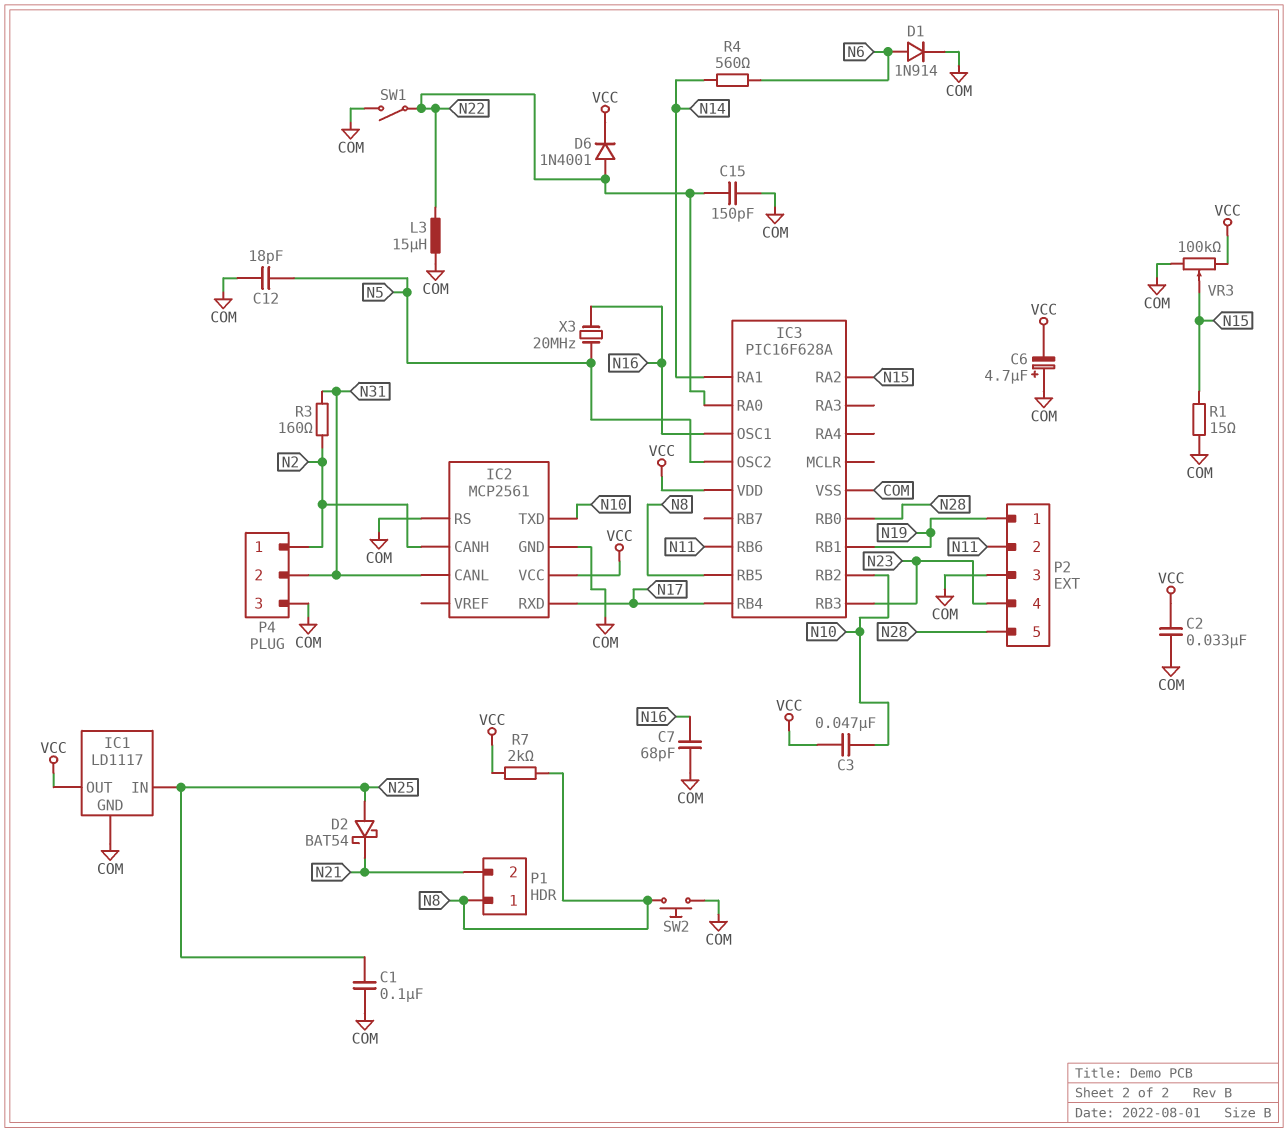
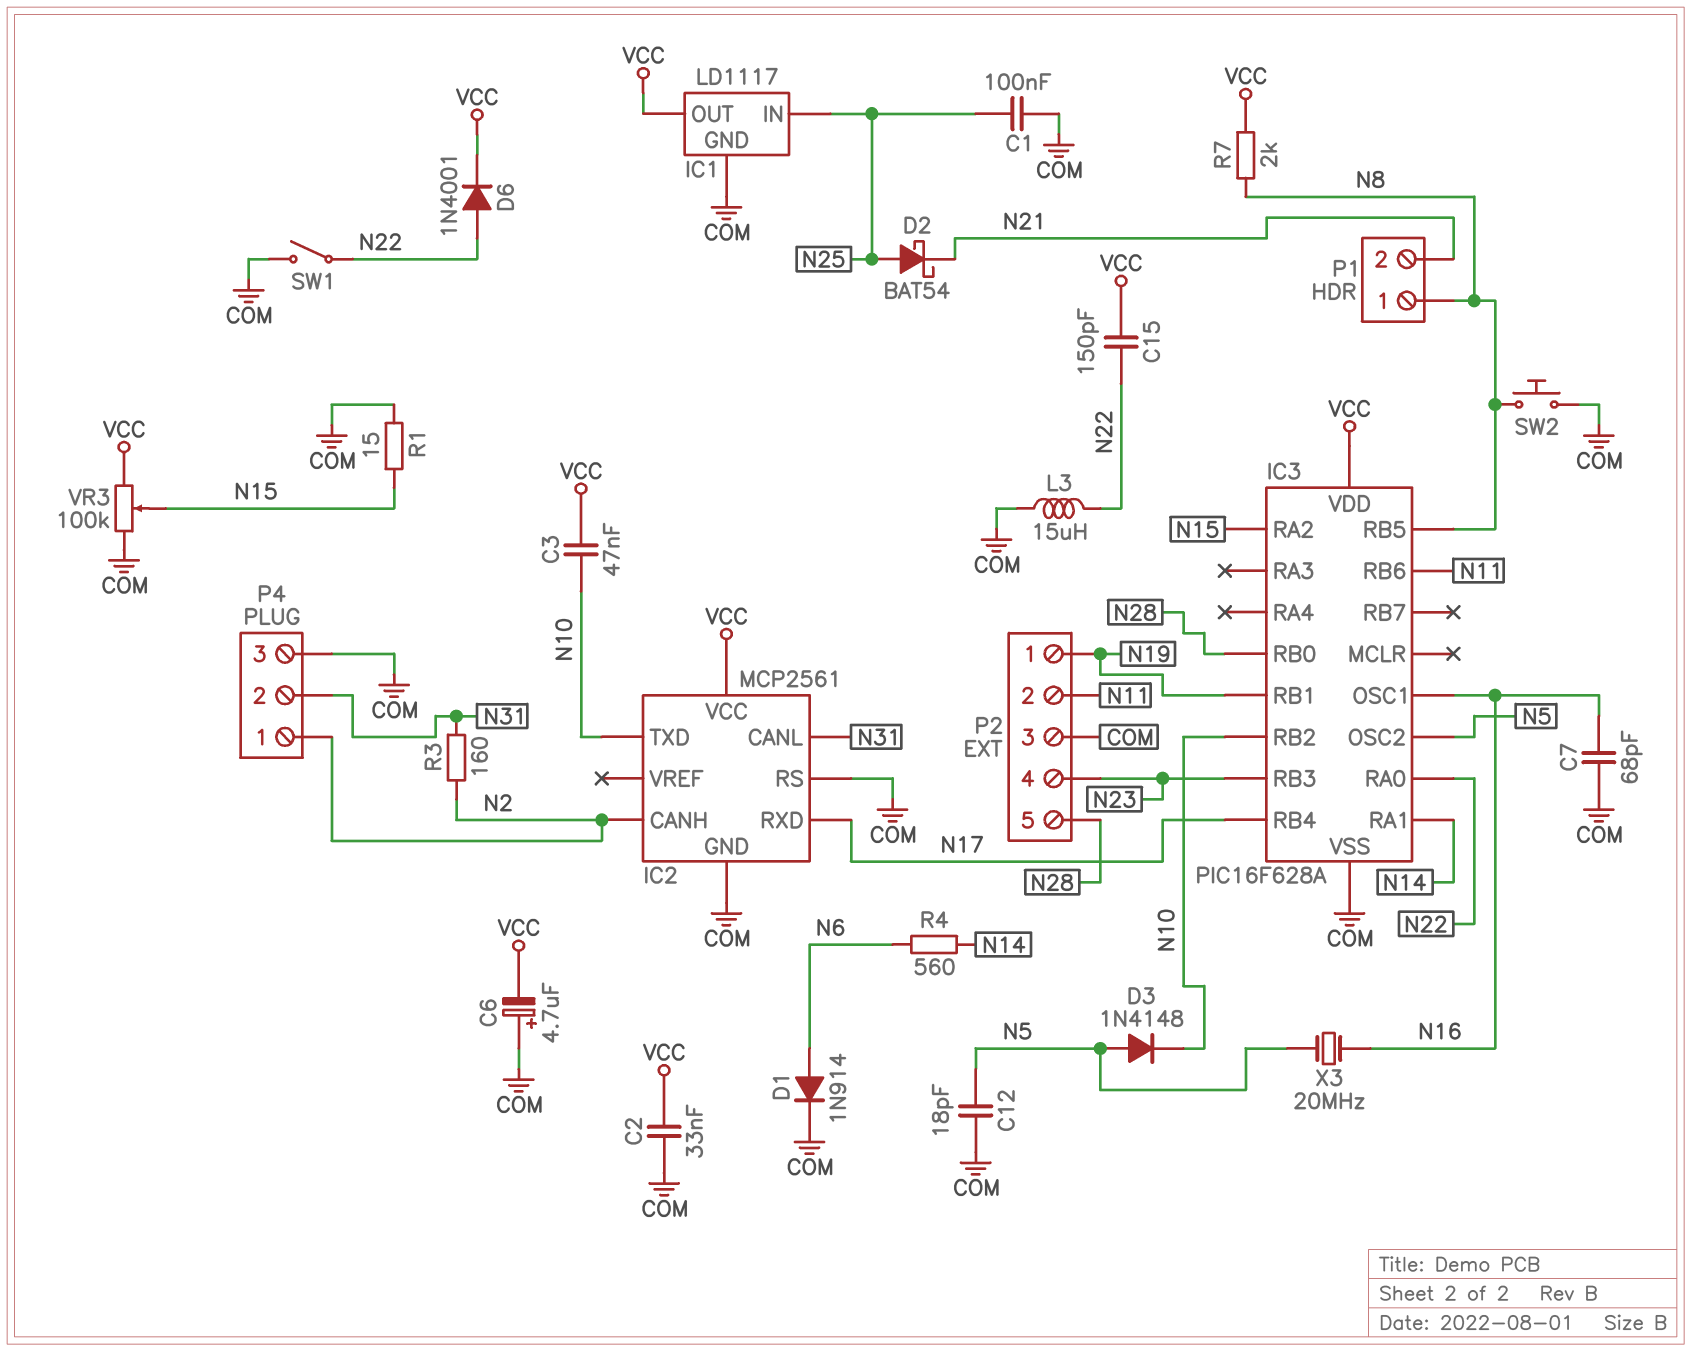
C15: 150pF (COM, N22) -> 150pF (N22, VCC)
D3: none -> diode 1N4148 (A N5, K N10)

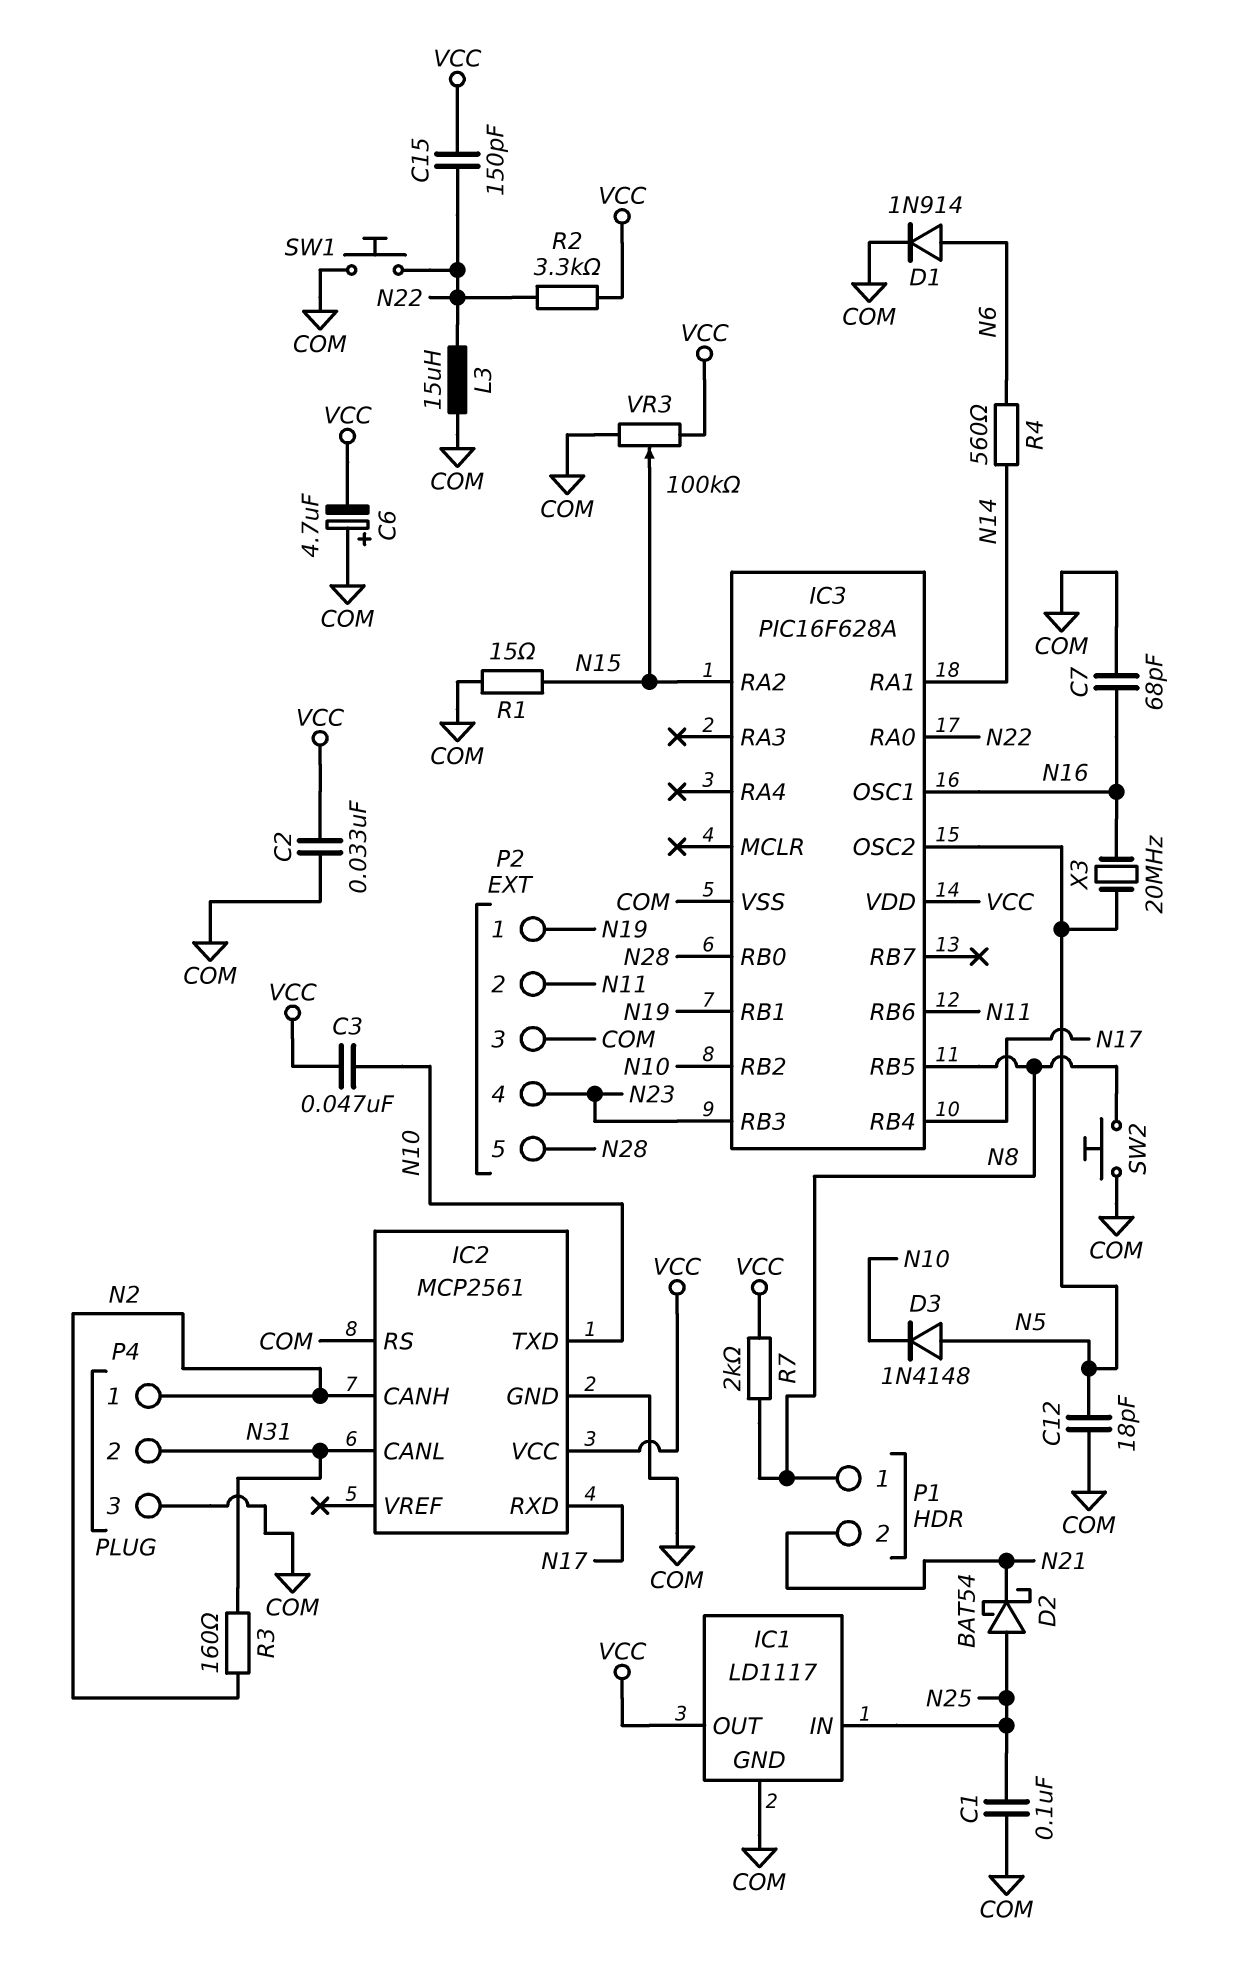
D6: diode 1N4001 (A N22, K VCC) -> none
R2: none -> 3.3k (N22, VCC)
SW1: switch (COM, N22) -> button (COM, N22)

